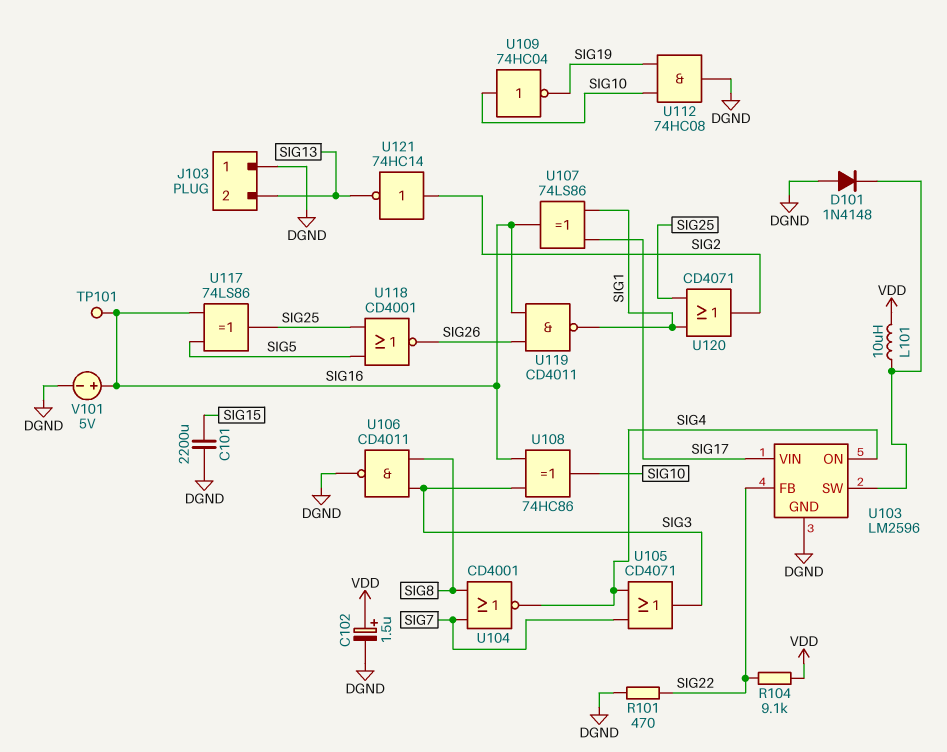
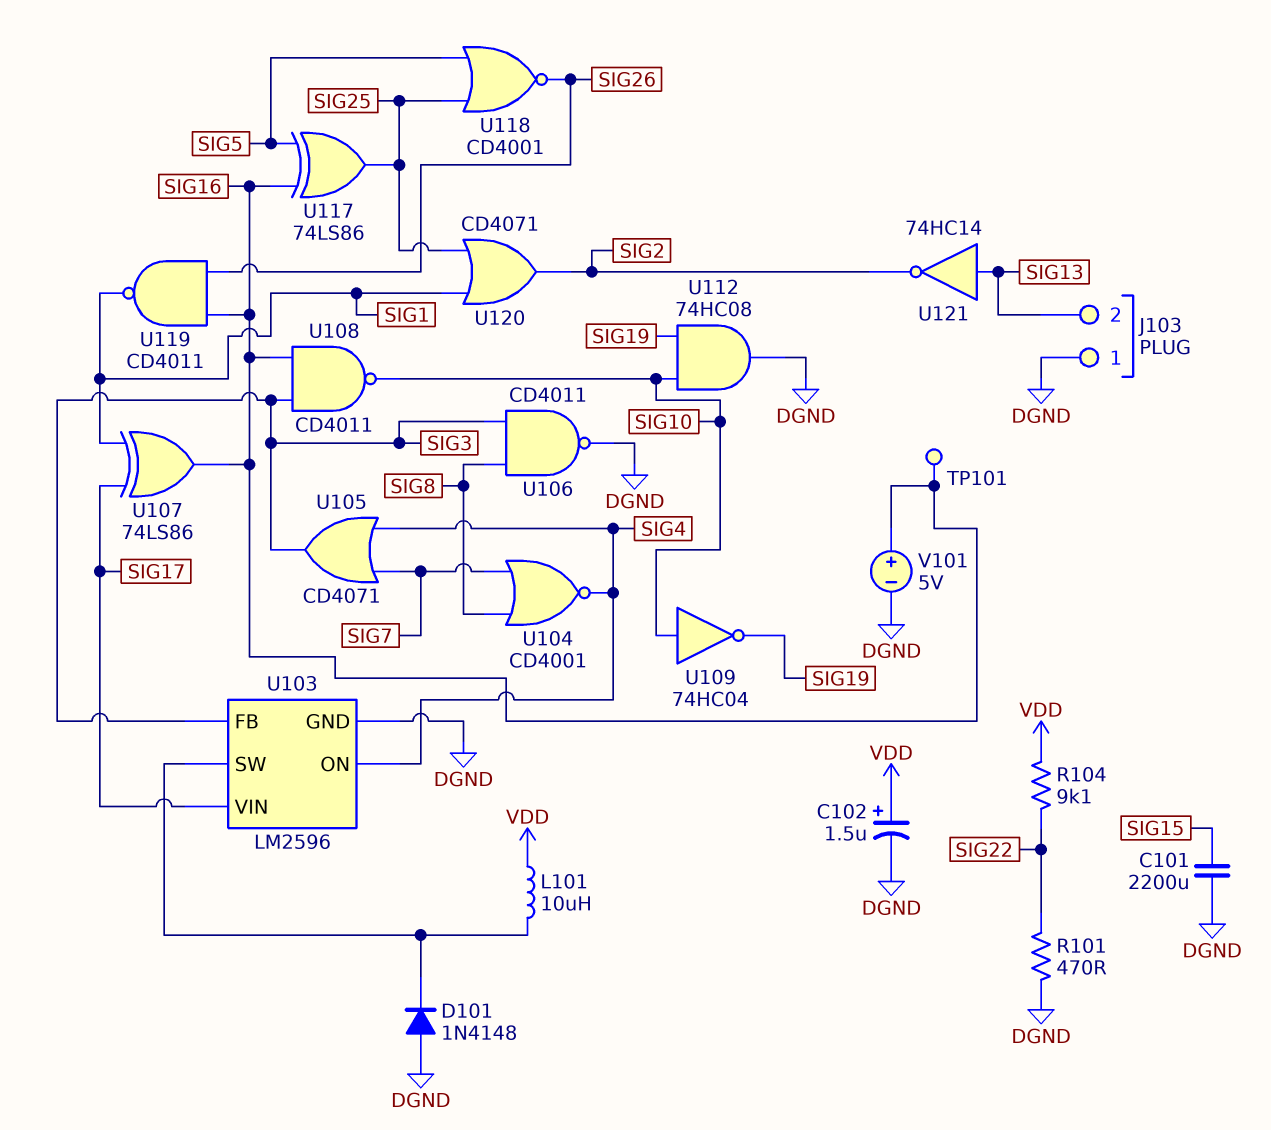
U103 pin FB: SIG22 -> SIG3
U108: XOR 74HC86 (in SIG3, in SIG16, out SIG10) -> NAND CD4011 (in SIG3, in SIG16, out SIG10)
U121: NOT 74HC14 (in SIG2, out SIG13) -> NOT 74HC14 (in SIG13, out SIG2)

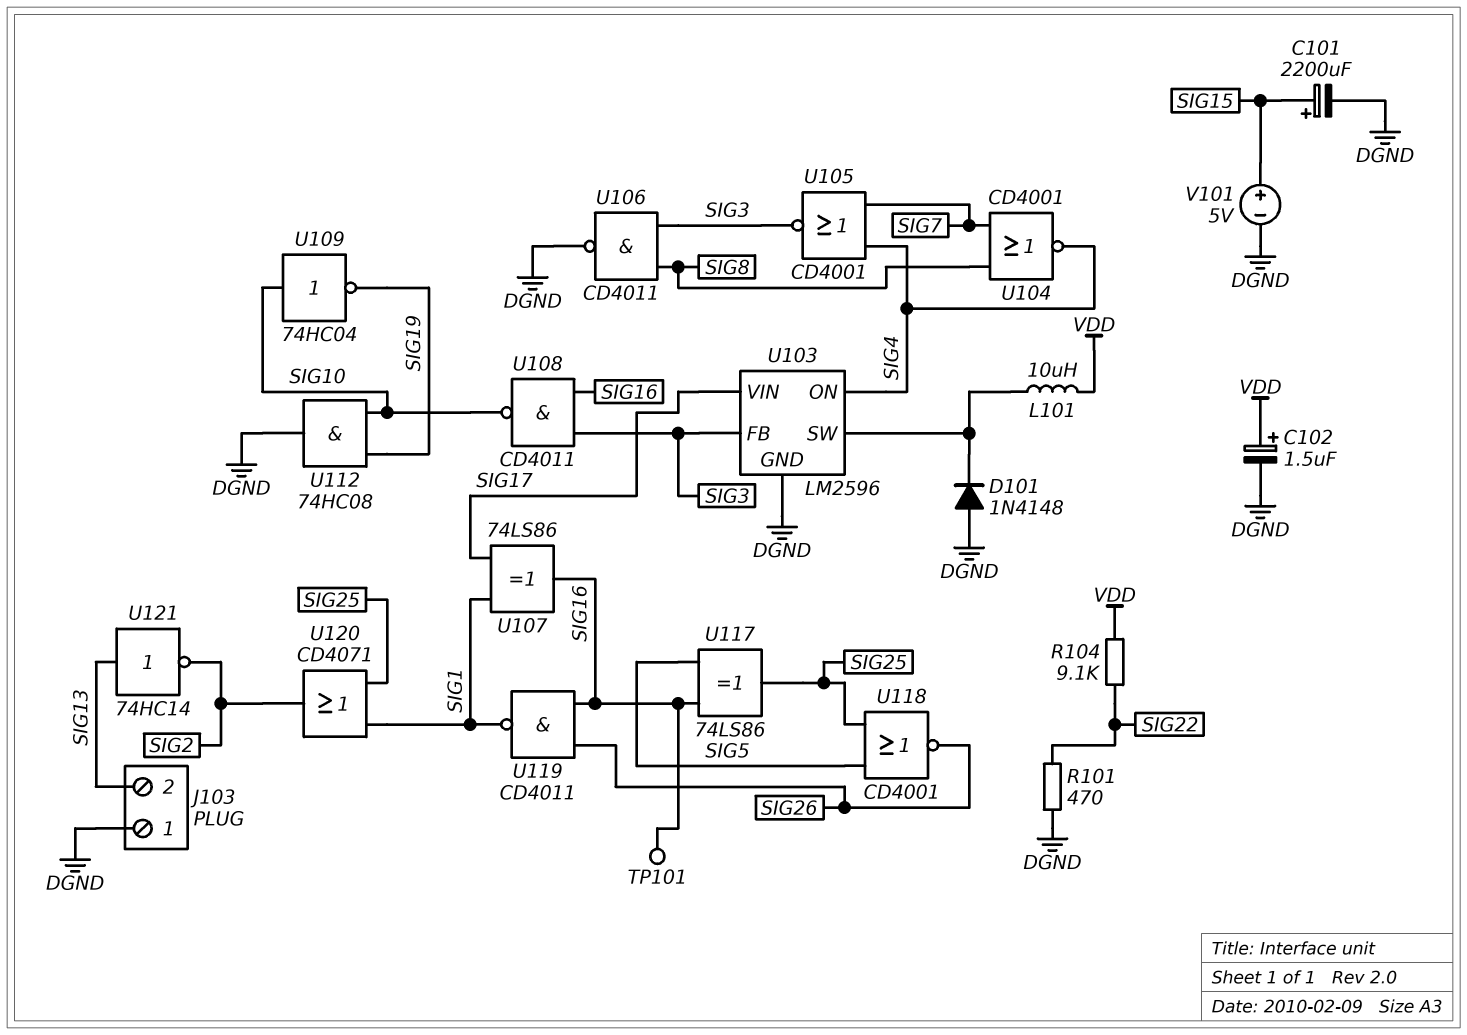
C101: 2200uF (DGND, SIG15) -> 2200uF (plus SIG15, minus DGND)
U105: OR CD4071 (in SIG4, in SIG7, out SIG3) -> NOR CD4001 (in SIG4, in SIG7, out SIG3)
V101: 5V (plus SIG16, minus DGND) -> 5V (plus SIG15, minus DGND)

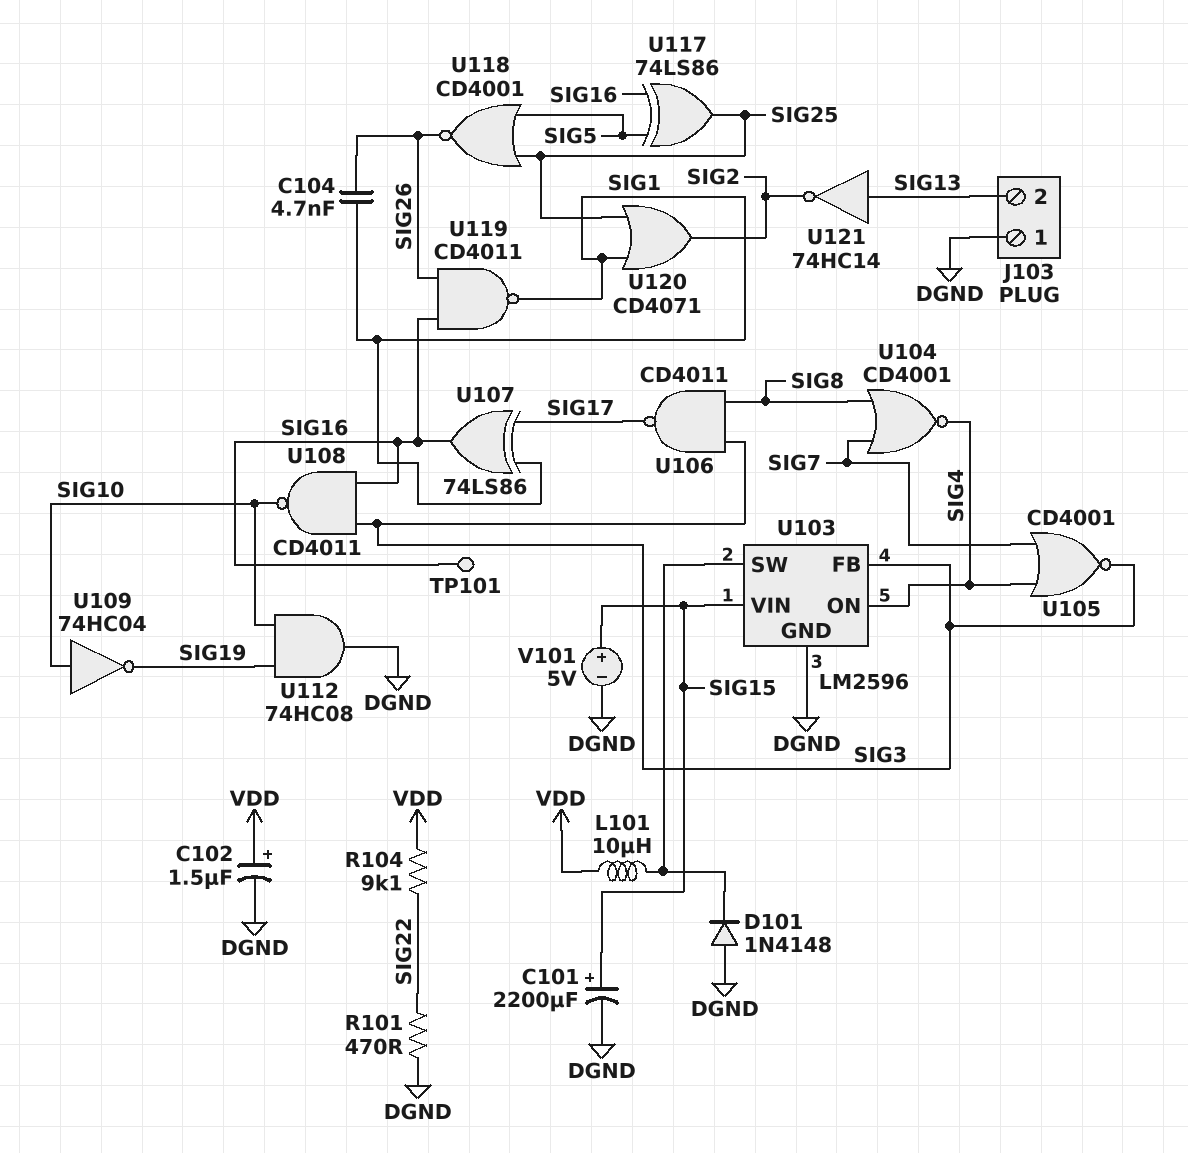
C104: none -> 4.7nF (SIG1, SIG26)
U103 pin VIN: SIG17 -> SIG15
U106: NAND CD4011 (in SIG3, in SIG8, out DGND) -> NAND CD4011 (in SIG3, in SIG8, out SIG17)

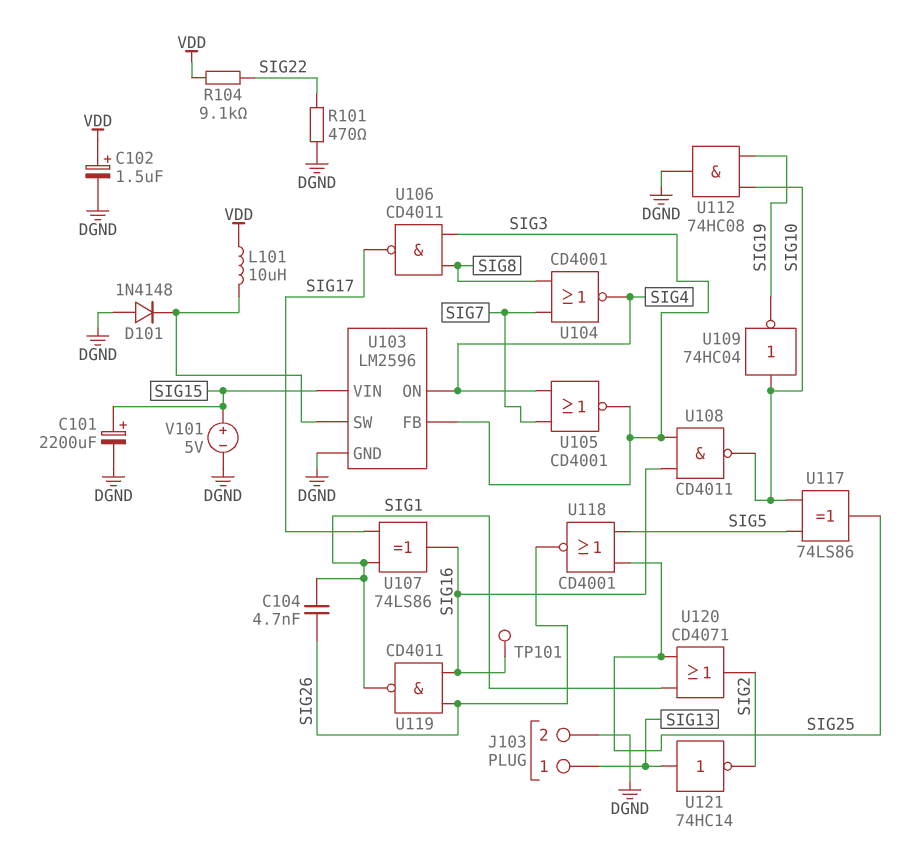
J103 pin 1: DGND -> SIG13
J103 pin 2: SIG13 -> DGND
U117: XOR 74LS86 (in SIG5, in SIG16, out SIG25) -> XOR 74LS86 (in SIG5, in SIG10, out SIG25)

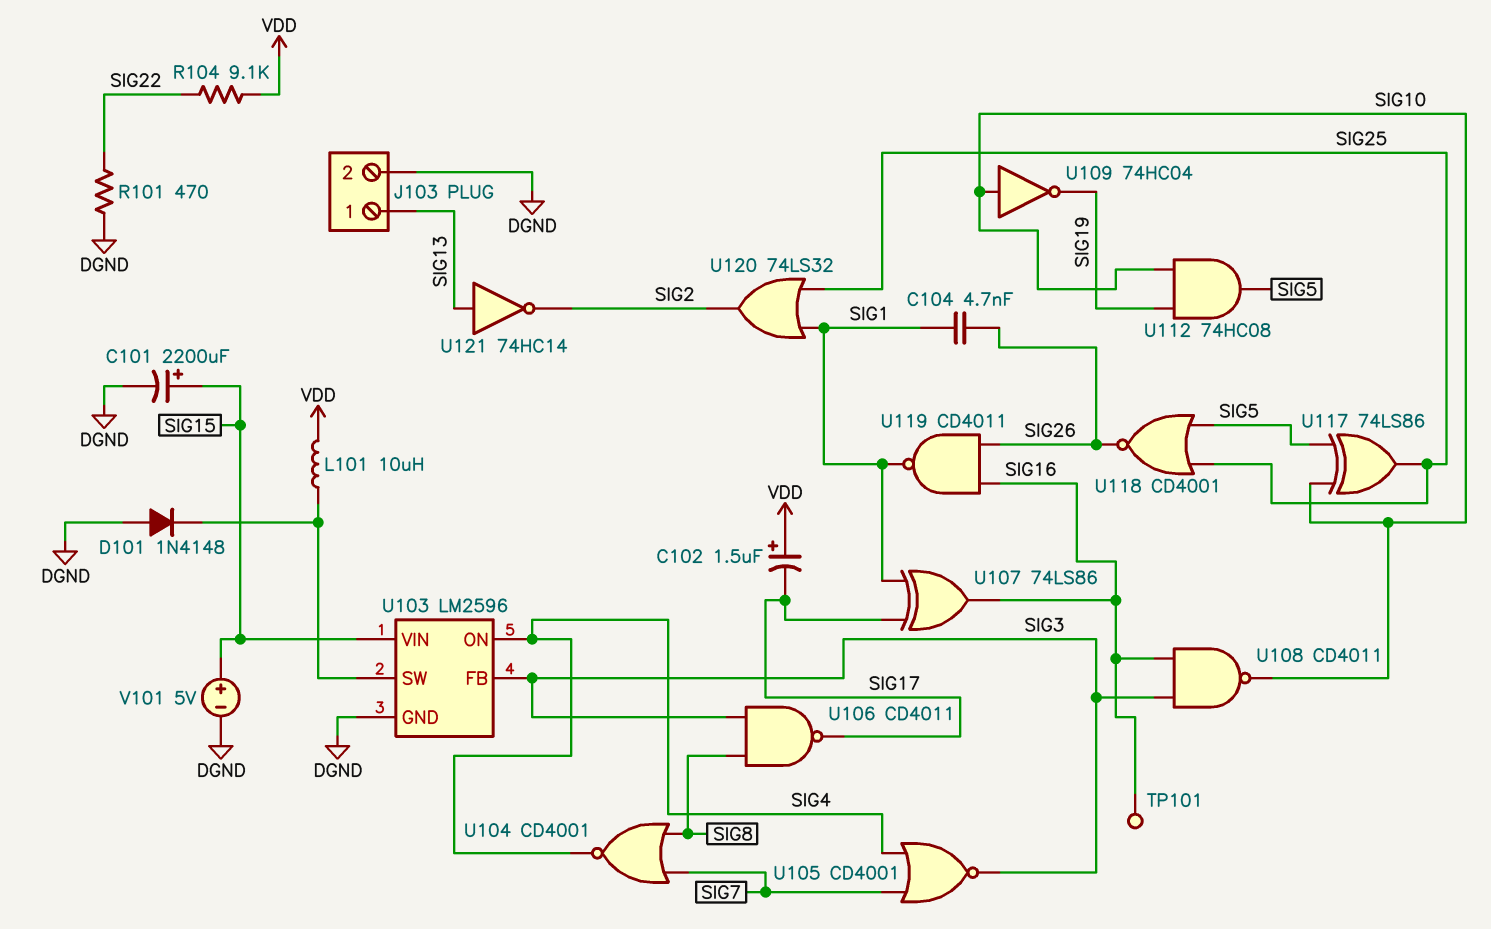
C102: 1.5uF (plus VDD, minus DGND) -> 1.5uF (plus VDD, minus SIG17)
U112: AND 74HC08 (in SIG10, in SIG19, out DGND) -> AND 74HC08 (in SIG10, in SIG19, out SIG5)
U120: OR CD4071 (in SIG1, in SIG25, out SIG2) -> OR 74LS32 (in SIG1, in SIG25, out SIG2)

